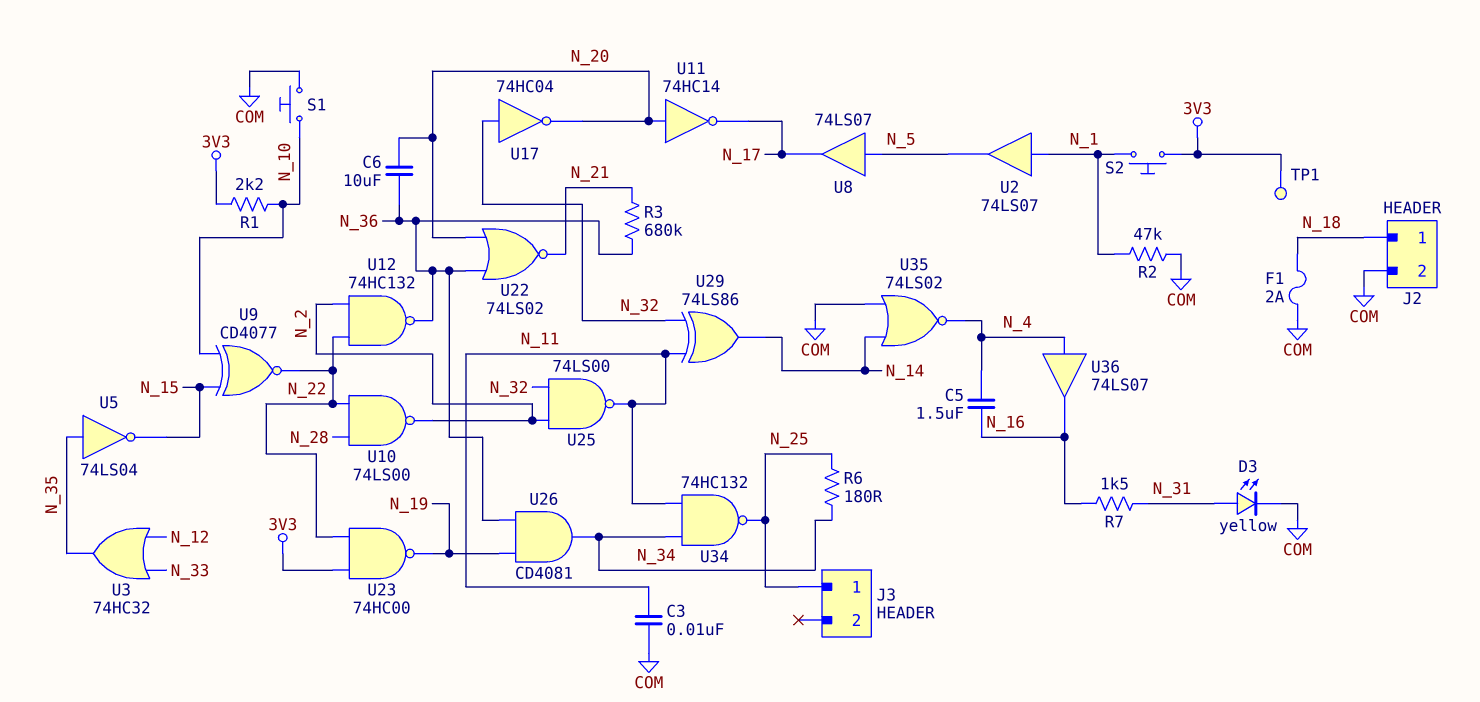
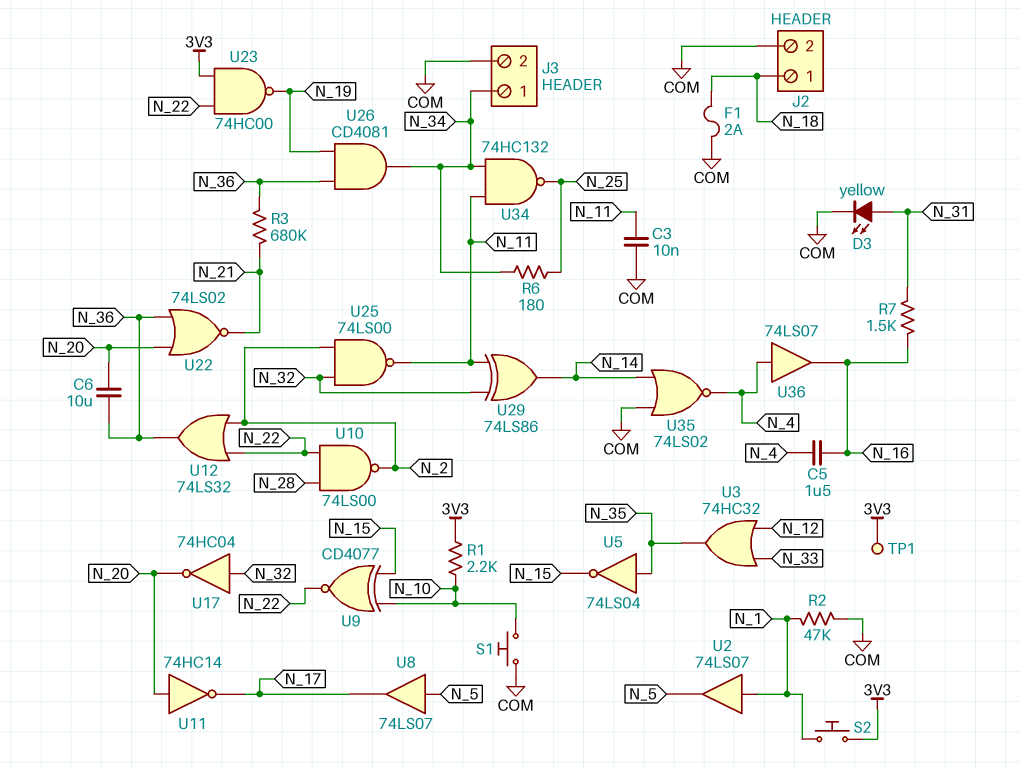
J3 pin 1: N_25 -> N_34
J3 pin 2: none -> COM
U12: NAND 74HC132 (in N_2, in N_22, out N_36) -> OR 74LS32 (in N_2, in N_22, out N_36)

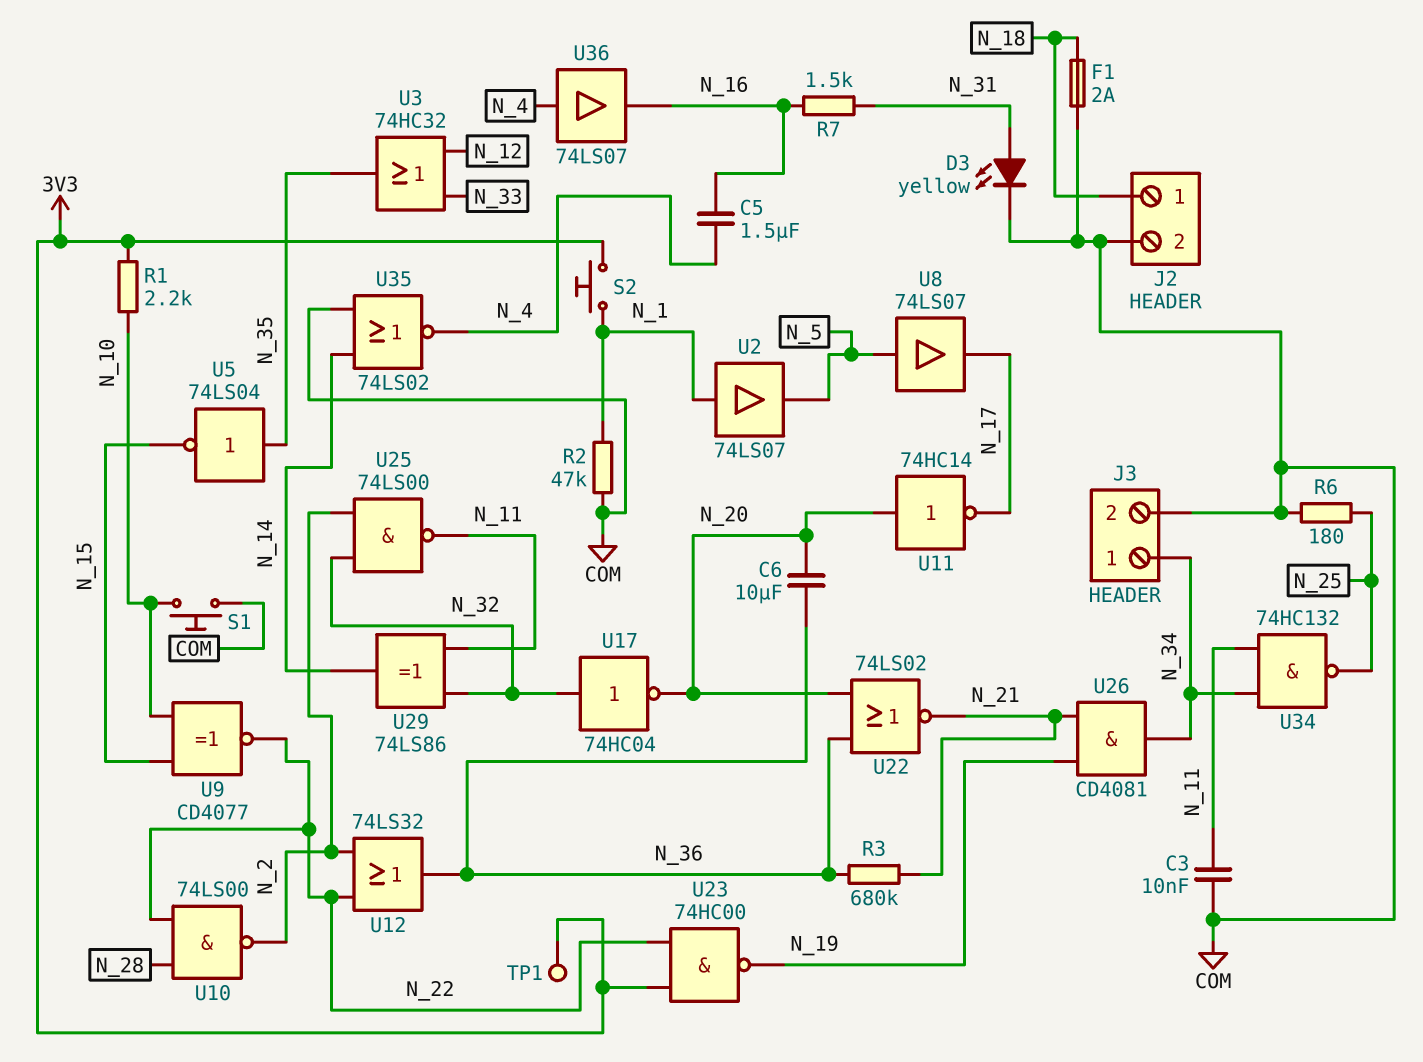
R6: 180 (N_25, N_34) -> 180 (COM, N_25)
U26: AND CD4081 (in N_19, in N_36, out N_34) -> AND CD4081 (in N_19, in N_21, out N_34)

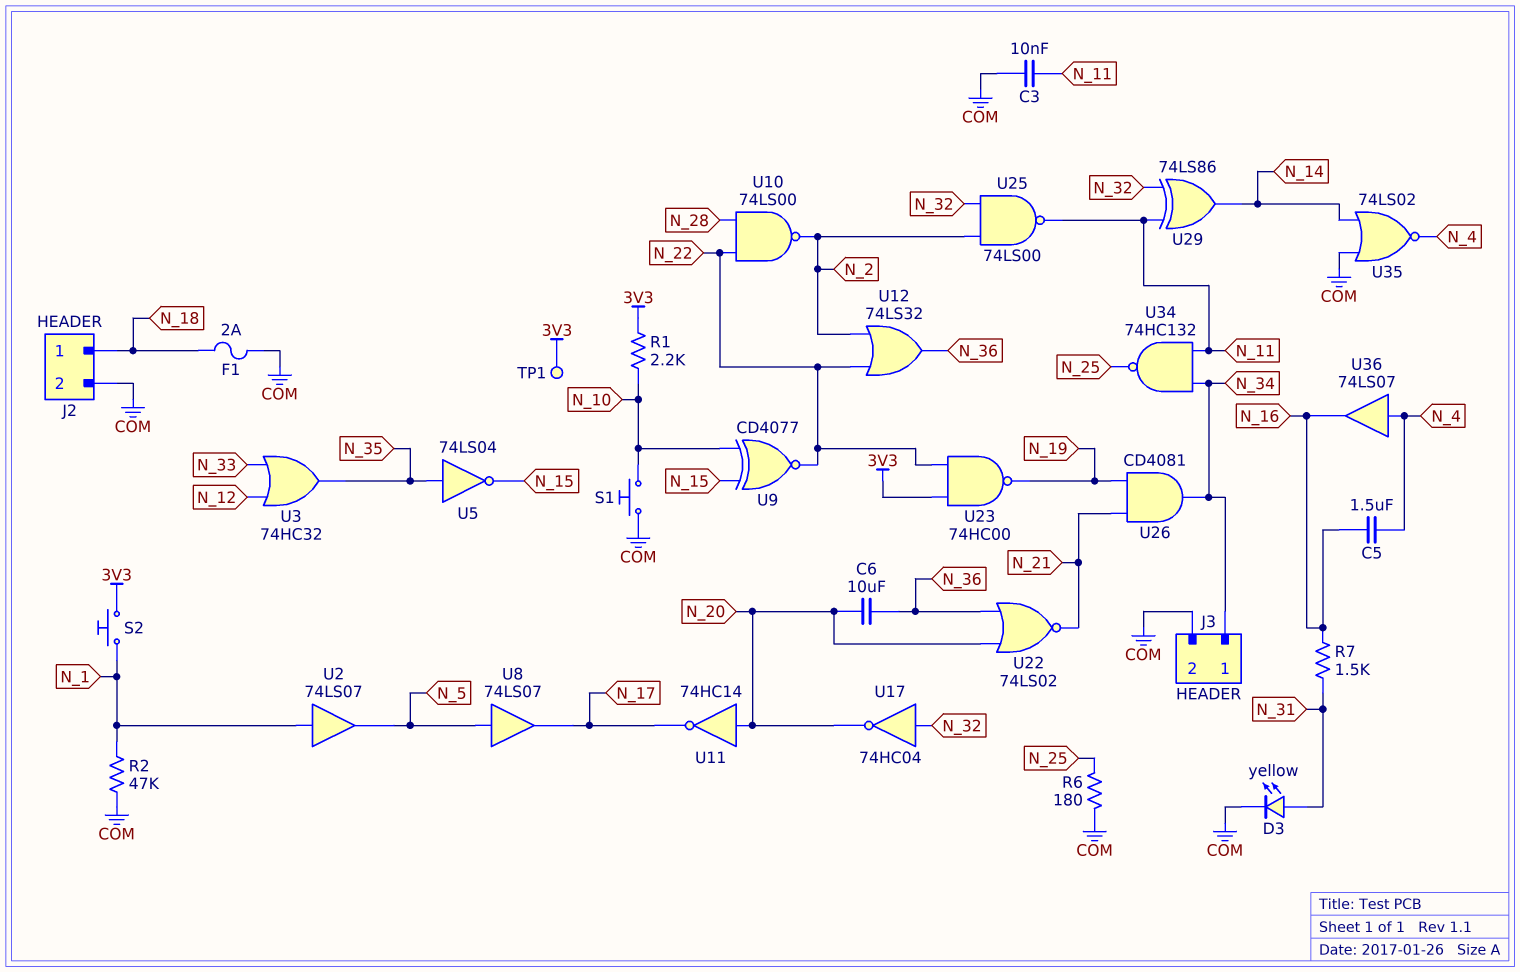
R3: 680k (N_21, N_36) -> none

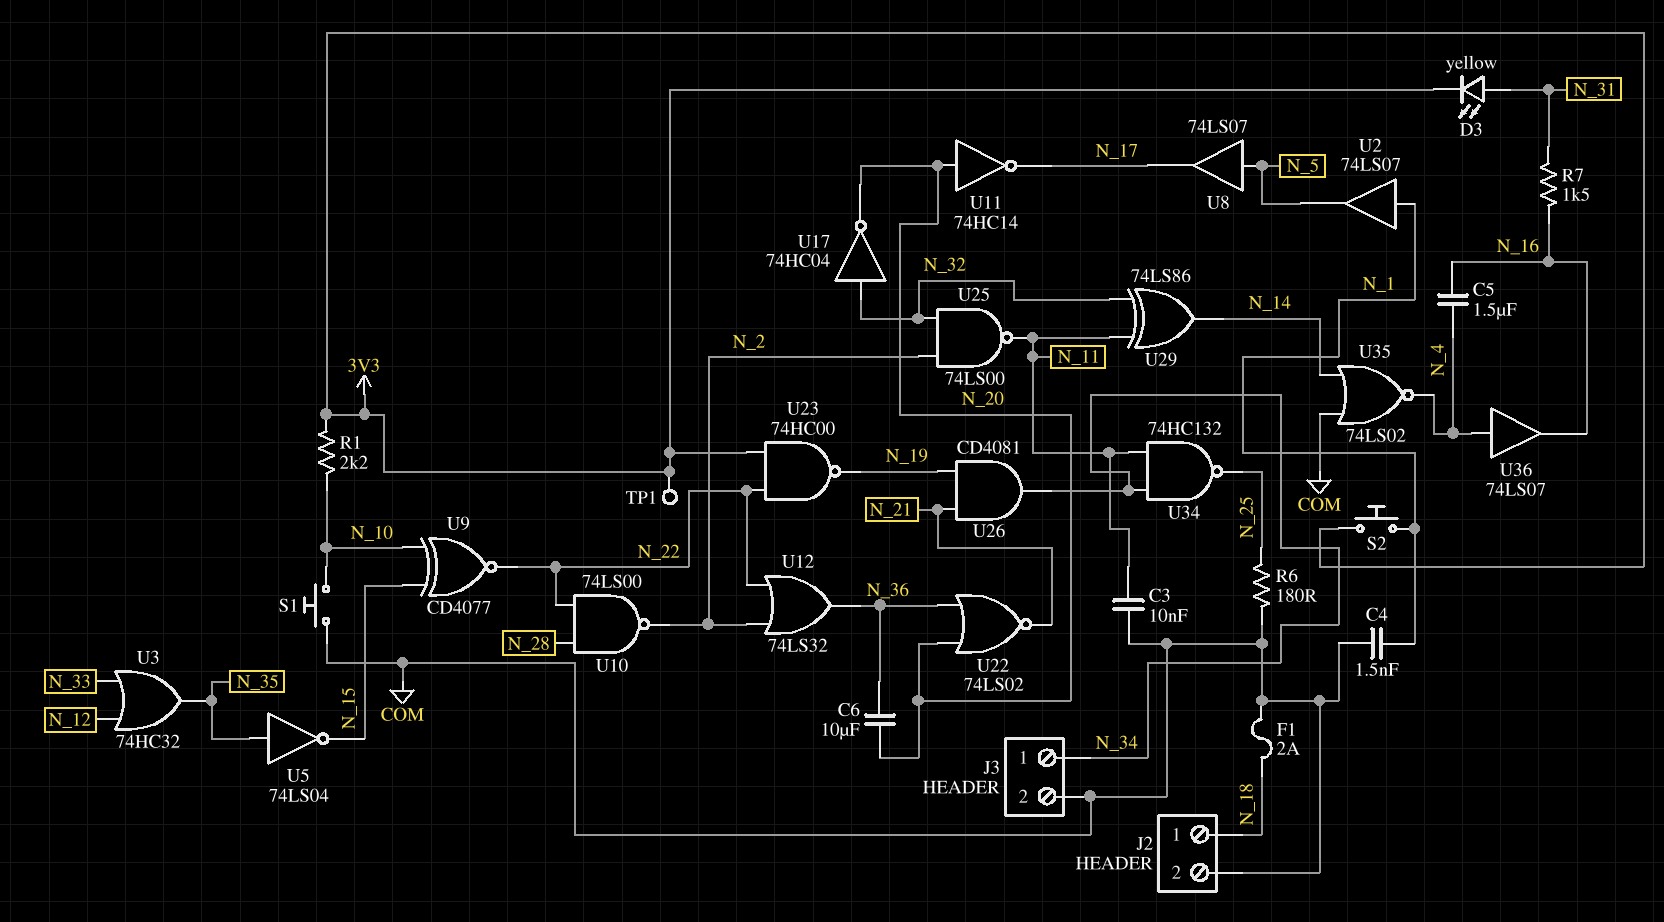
C4: none -> 1.5nF (COM, N_1)
D3: LED yellow (A N_31, K COM) -> LED yellow (A N_31, K 3V3)
R2: 47k (COM, N_1) -> none

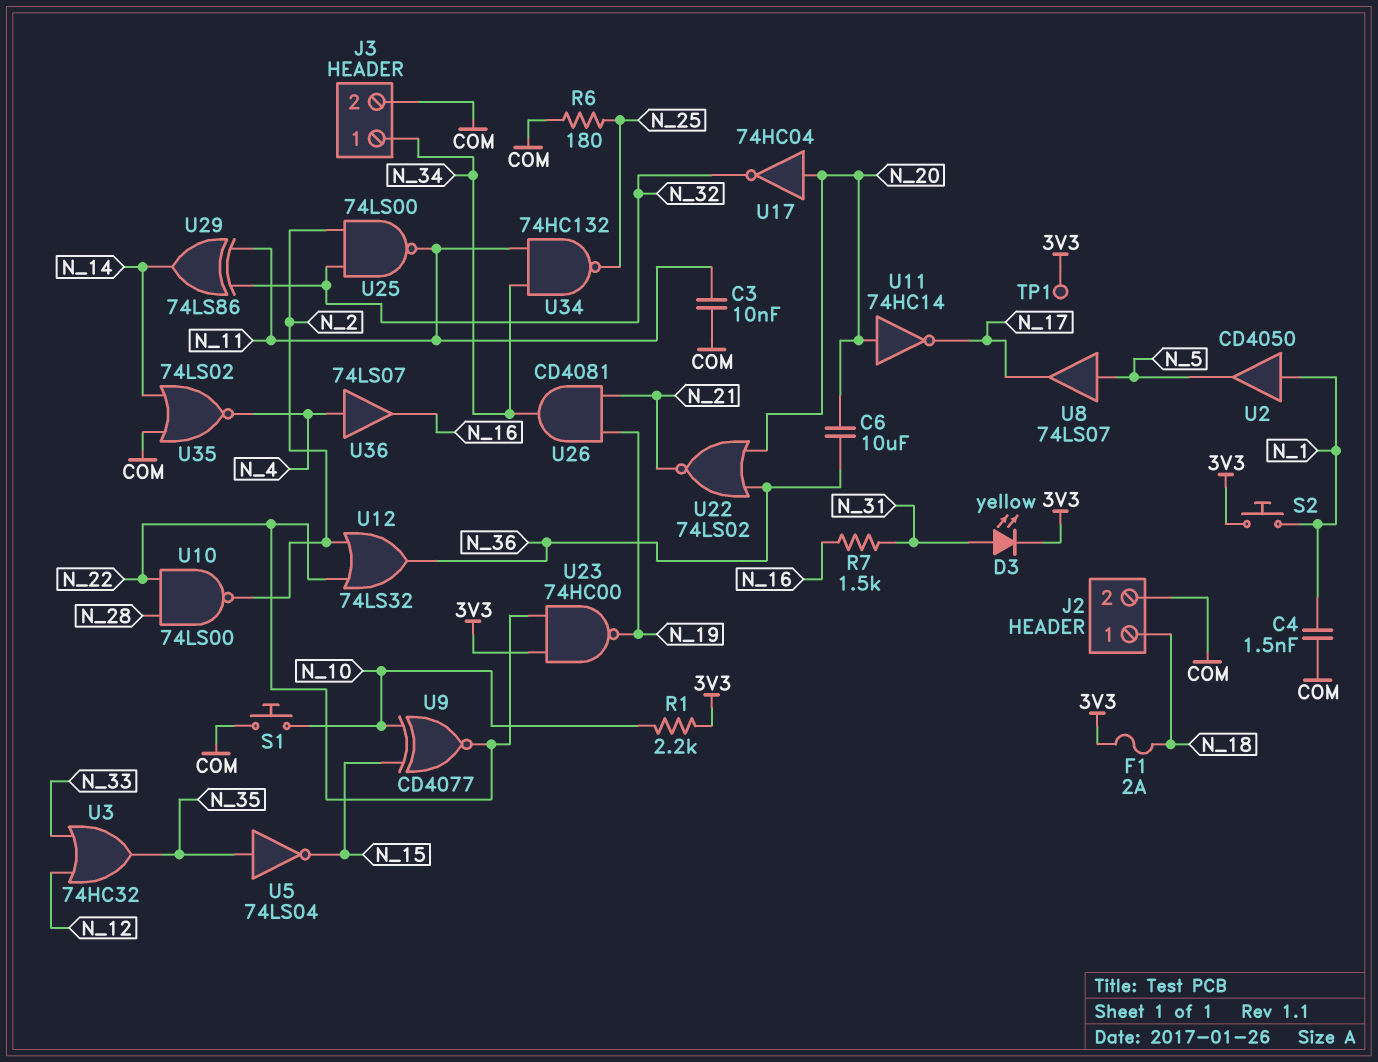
C5: 1.5uF (N_4, N_16) -> none
F1: 2A (COM, N_18) -> 2A (3V3, N_18)
U2: buffer 74LS07 (in N_1, out N_5) -> buffer CD4050 (in N_1, out N_5)
U17: NOT 74HC04 (in N_32, out N_20) -> NOT 74HC04 (in N_20, out N_32)

